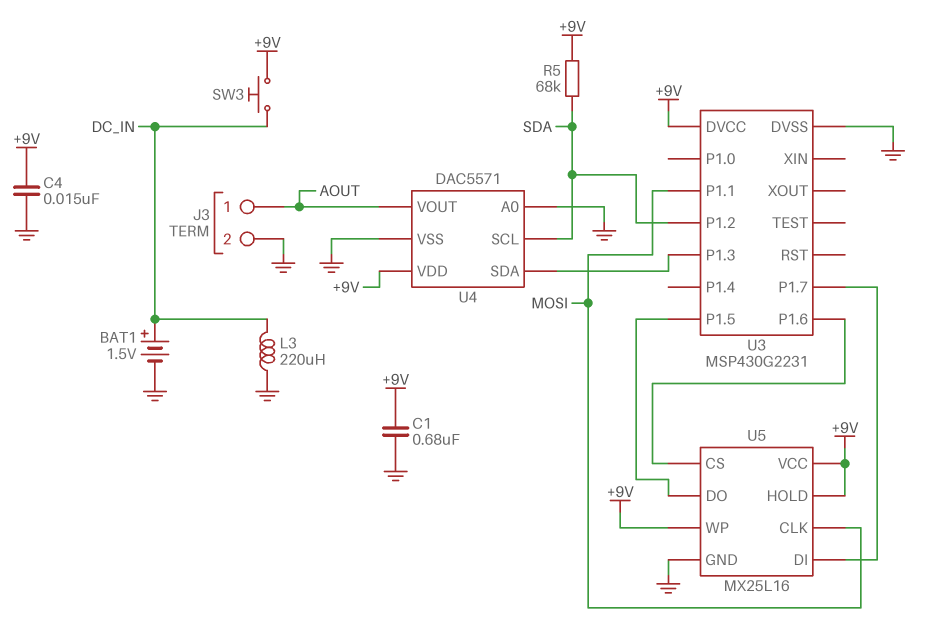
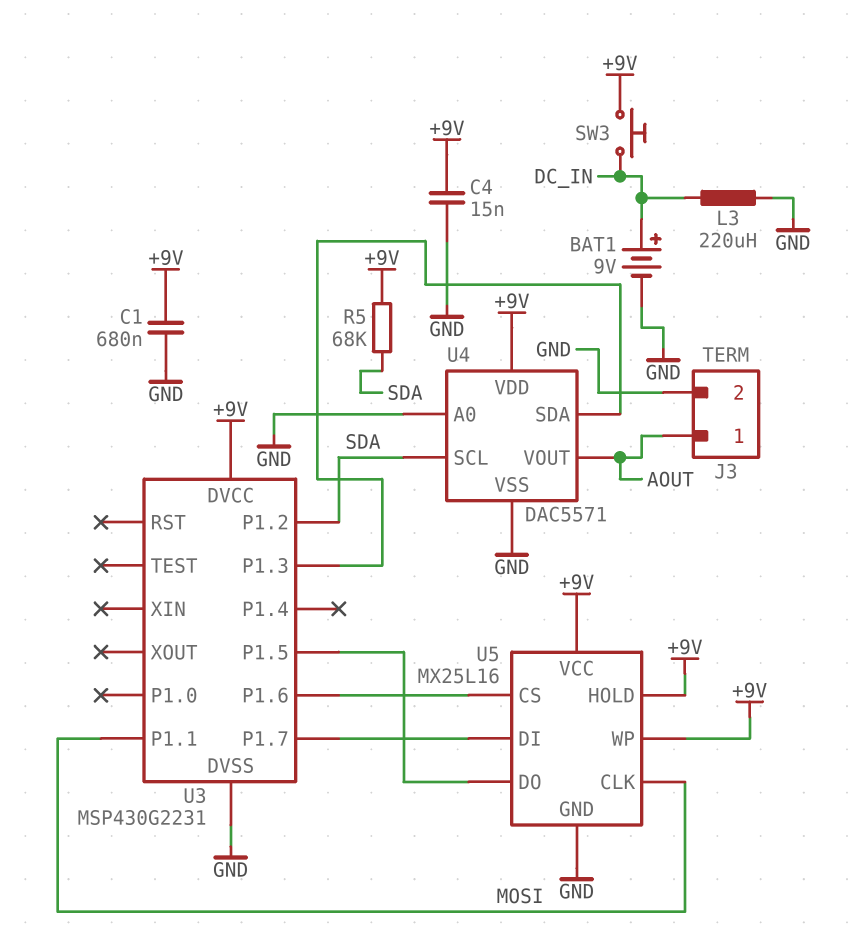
BAT1: 1.5V (plus DC_IN, minus GND) -> 9V (plus DC_IN, minus GND)

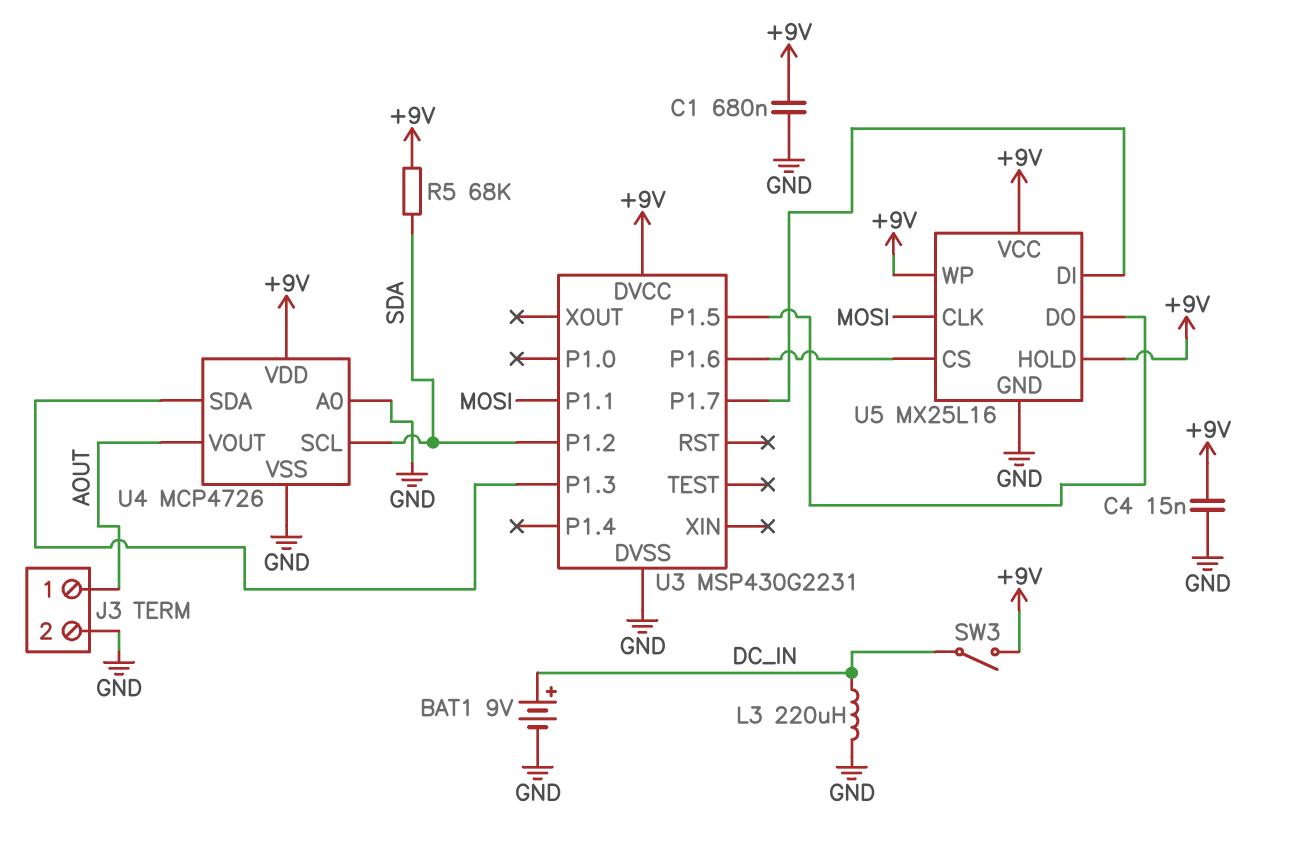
SW3: button (+9V, DC_IN) -> switch (+9V, DC_IN)
U4: DAC5571 -> MCP4726

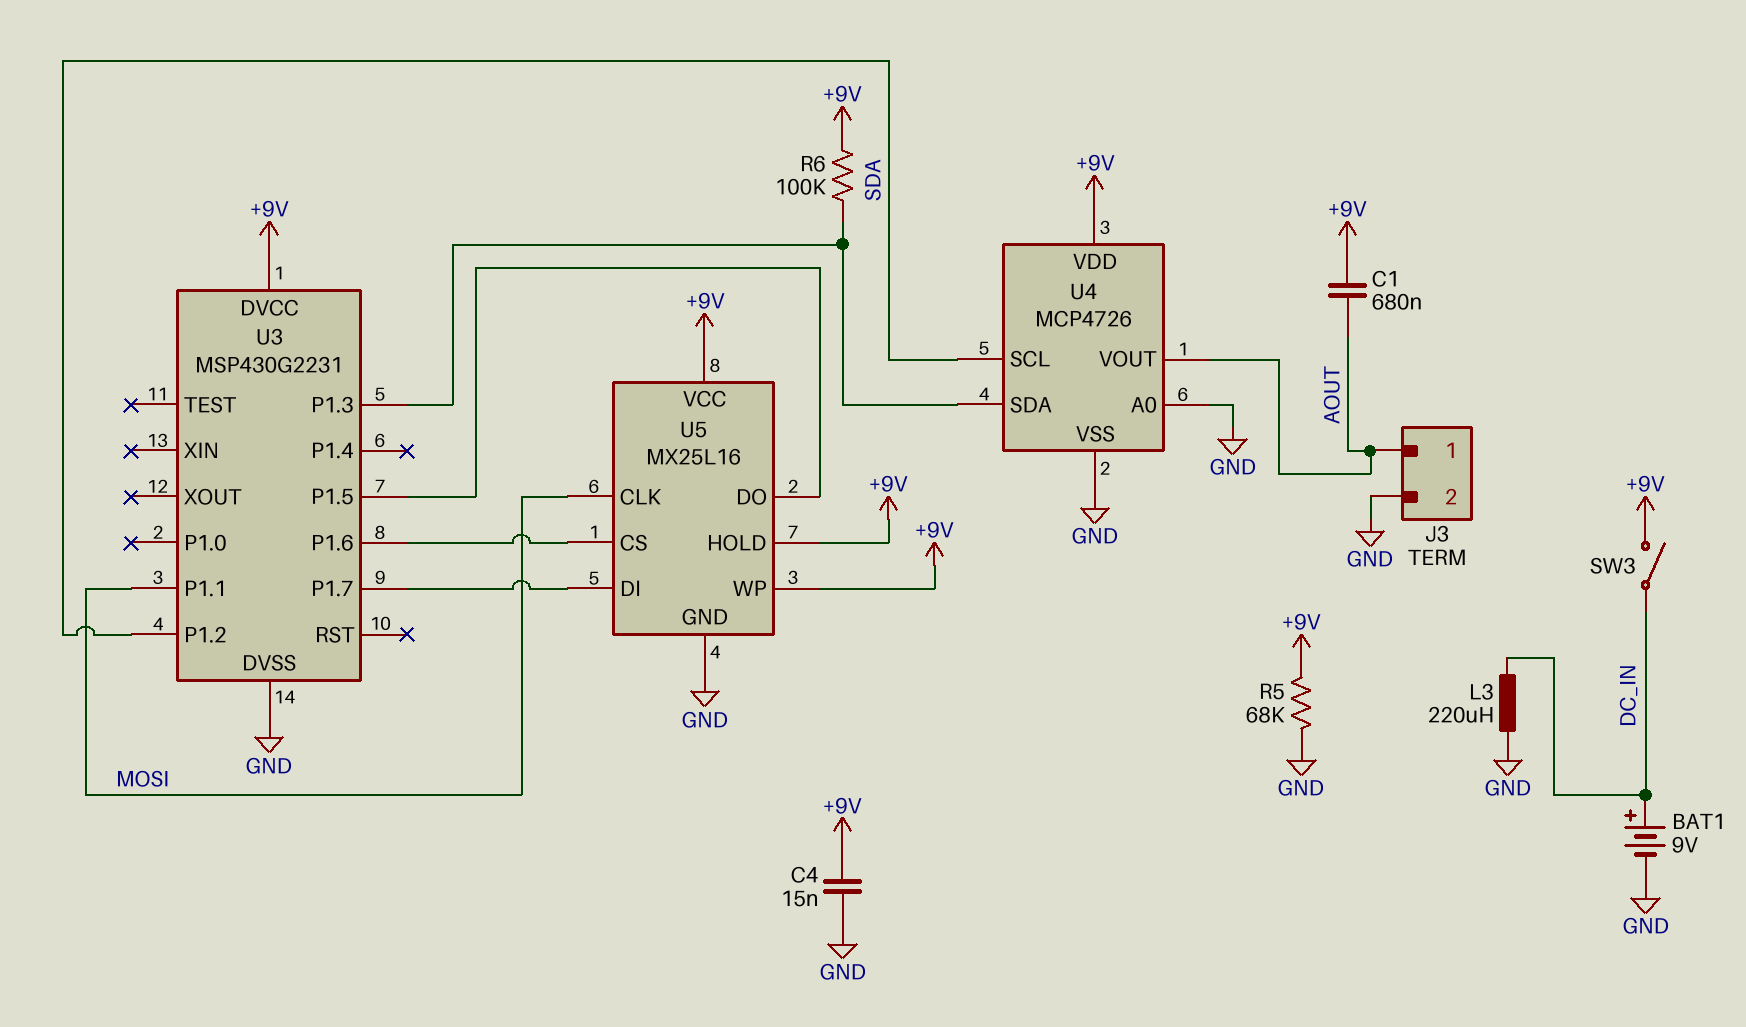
C1: 680nF (+9V, GND) -> 680nF (+9V, AOUT)
R5: 68k (+9V, SDA) -> 68k (+9V, GND)
R6: none -> 100k (+9V, U3/P1.3)

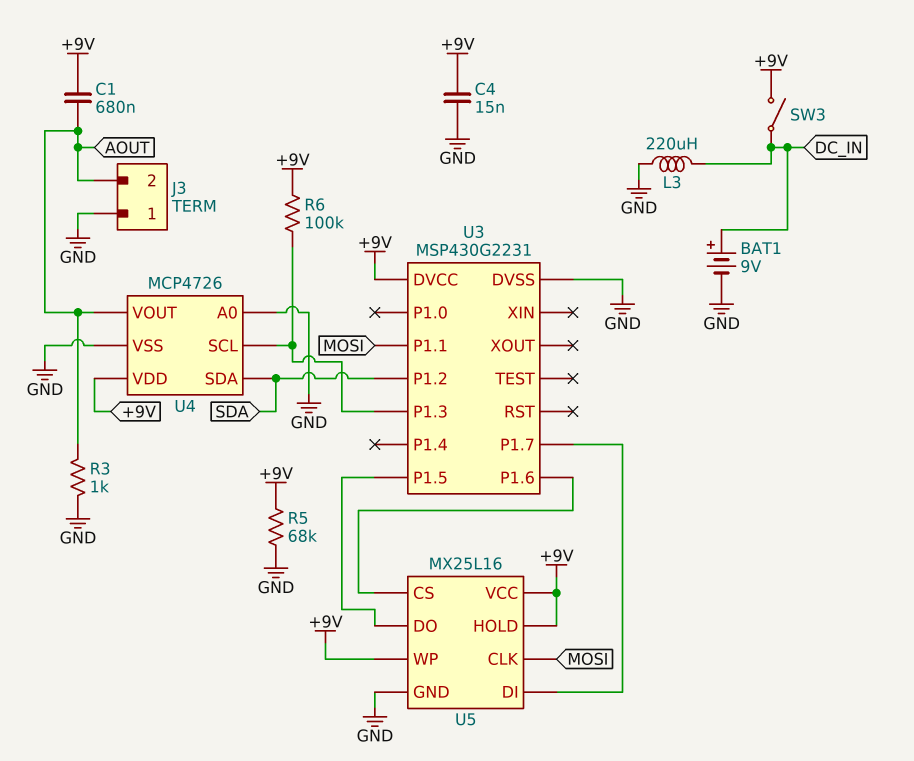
J3 pin 1: AOUT -> GND
J3 pin 2: GND -> AOUT
R3: none -> 1k (AOUT, GND)
U4 pin SCL: SDA -> U3/P1.3
U4 pin SDA: U3/P1.3 -> SDA

